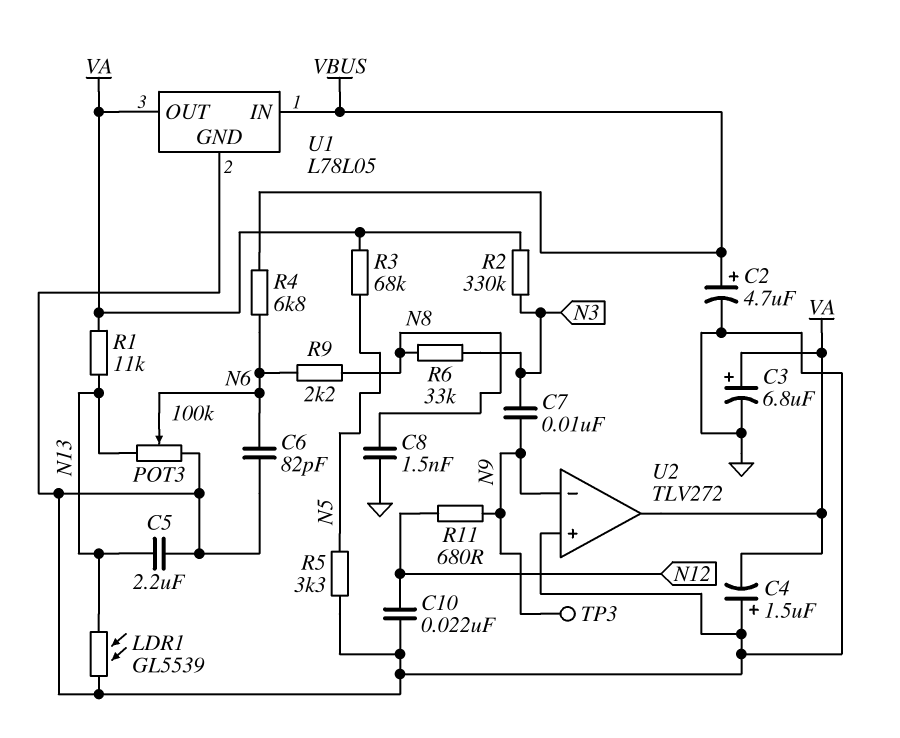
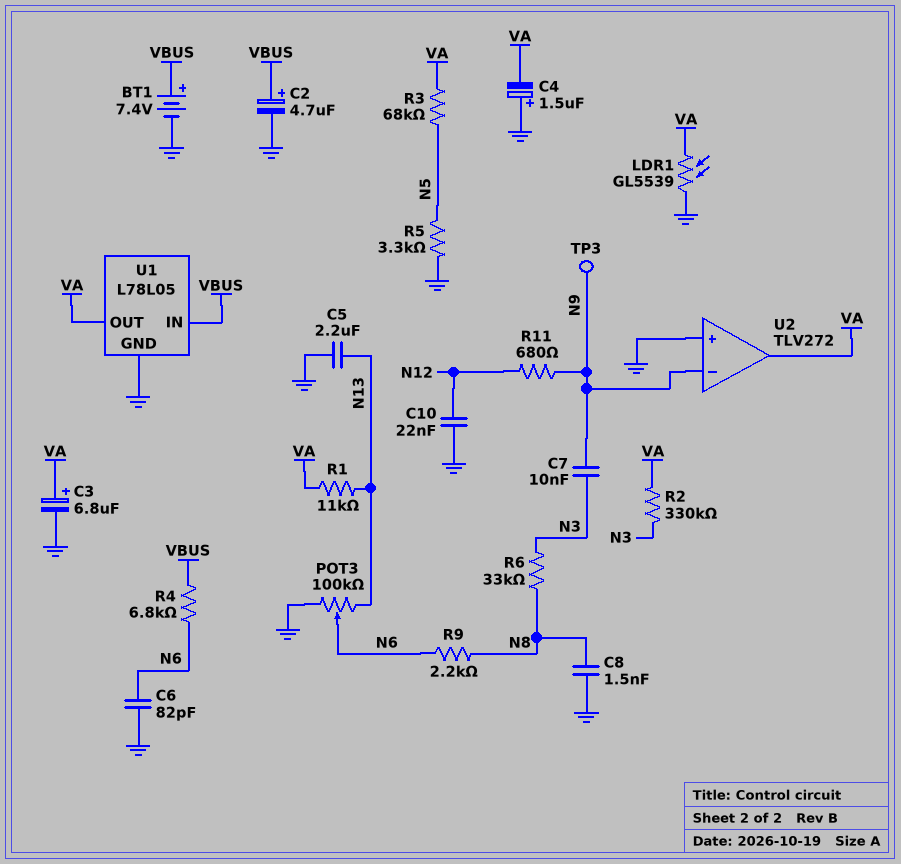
BT1: none -> 7.4V (plus VBUS, minus GND)
LDR1: GL5539 (GND, N13) -> GL5539 (GND, VA)

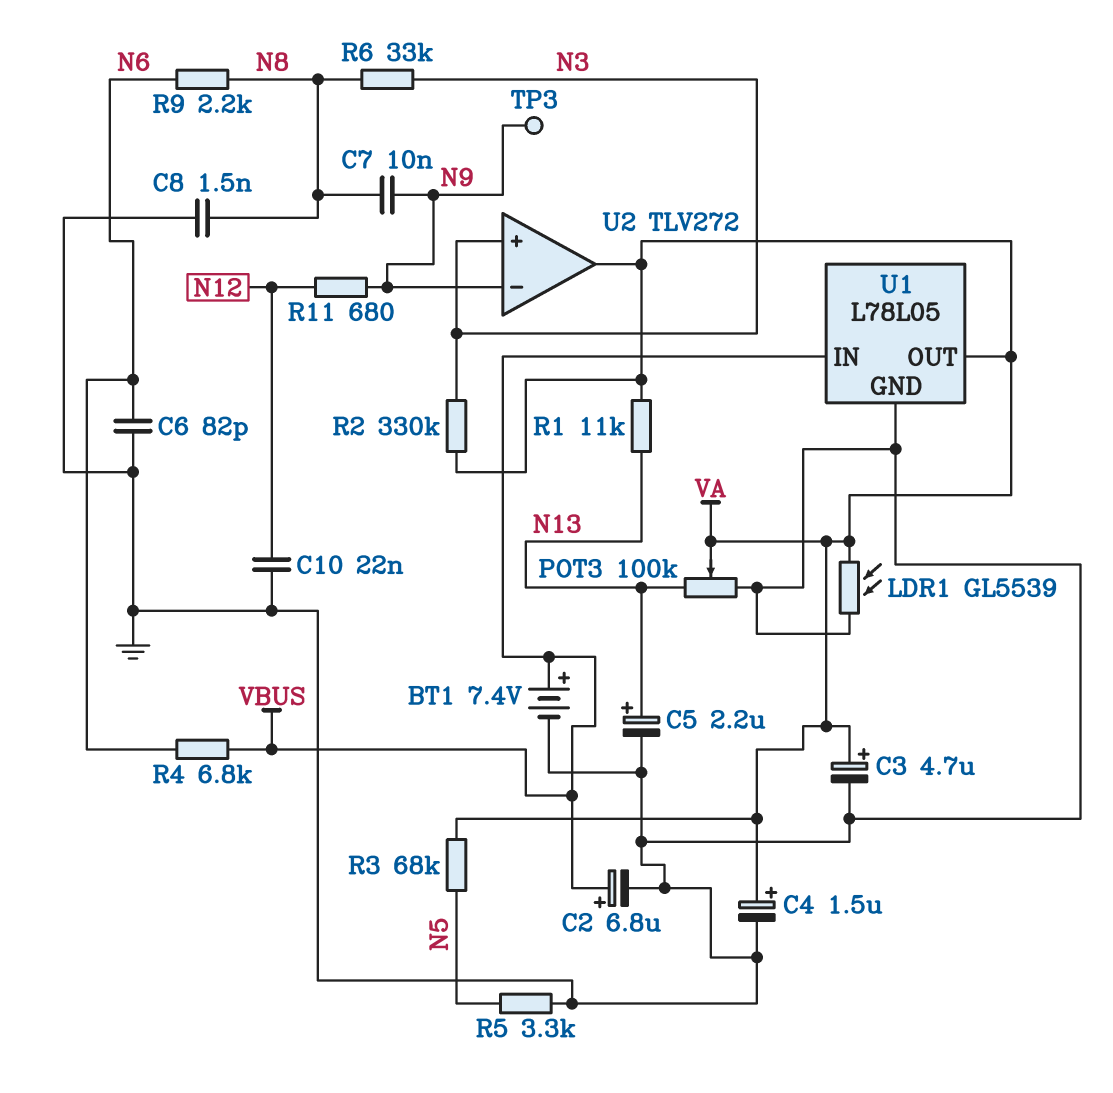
C2: 4.7uF (plus VBUS, minus GND) -> 6.8uF (plus VBUS, minus GND)
C3: 6.8uF (plus VA, minus GND) -> 4.7uF (plus VA, minus GND)
C4: 1.5uF (plus GND, minus VA) -> 1.5uF (plus VA, minus GND)
C5: 2.2uF (GND, N13) -> 2.2uF (plus N13, minus GND)
C7: 10nF (N3, N9) -> 10nF (N8, N9)
POT3: 100k (GND, N13, wiper N6) -> 100k (GND, N13, wiper VA)
U2 pin in+: GND -> N3

